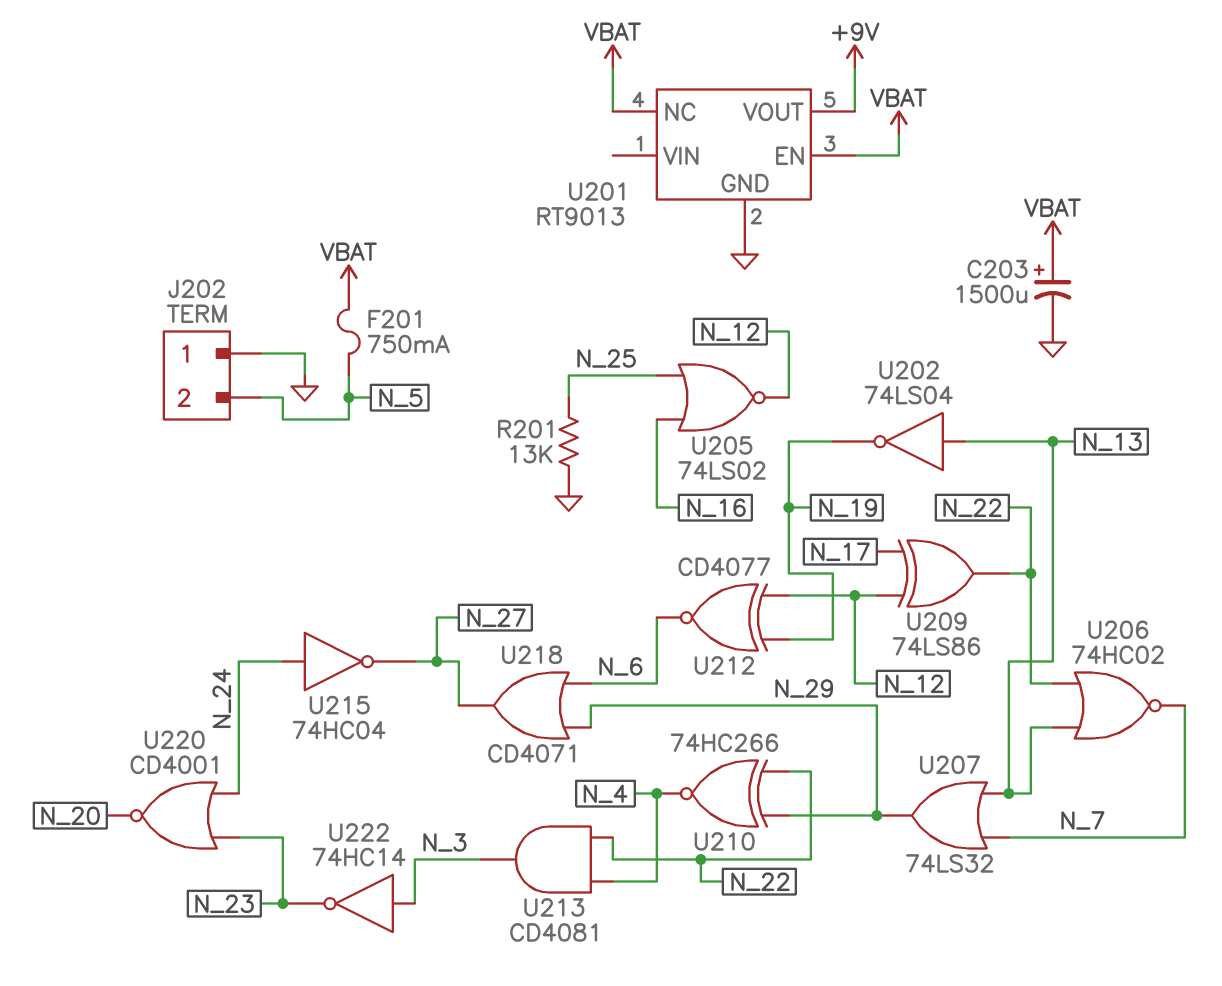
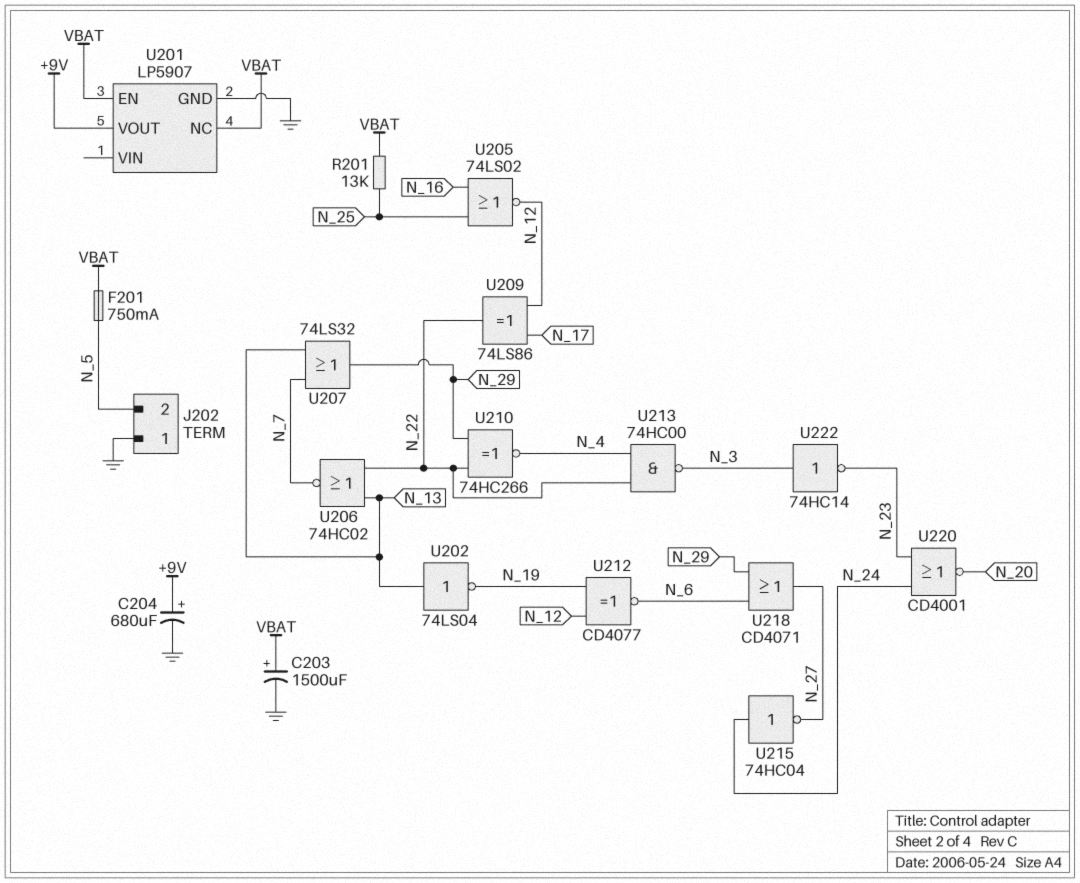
C204: none -> 680uF (plus +9V, minus GND)
R201: 13k (GND, N_25) -> 13k (N_25, VBAT)
U201: RT9013 -> LP5907
U213: AND CD4081 (in N_4, in N_22, out N_3) -> NAND 74HC00 (in N_4, in N_22, out N_3)

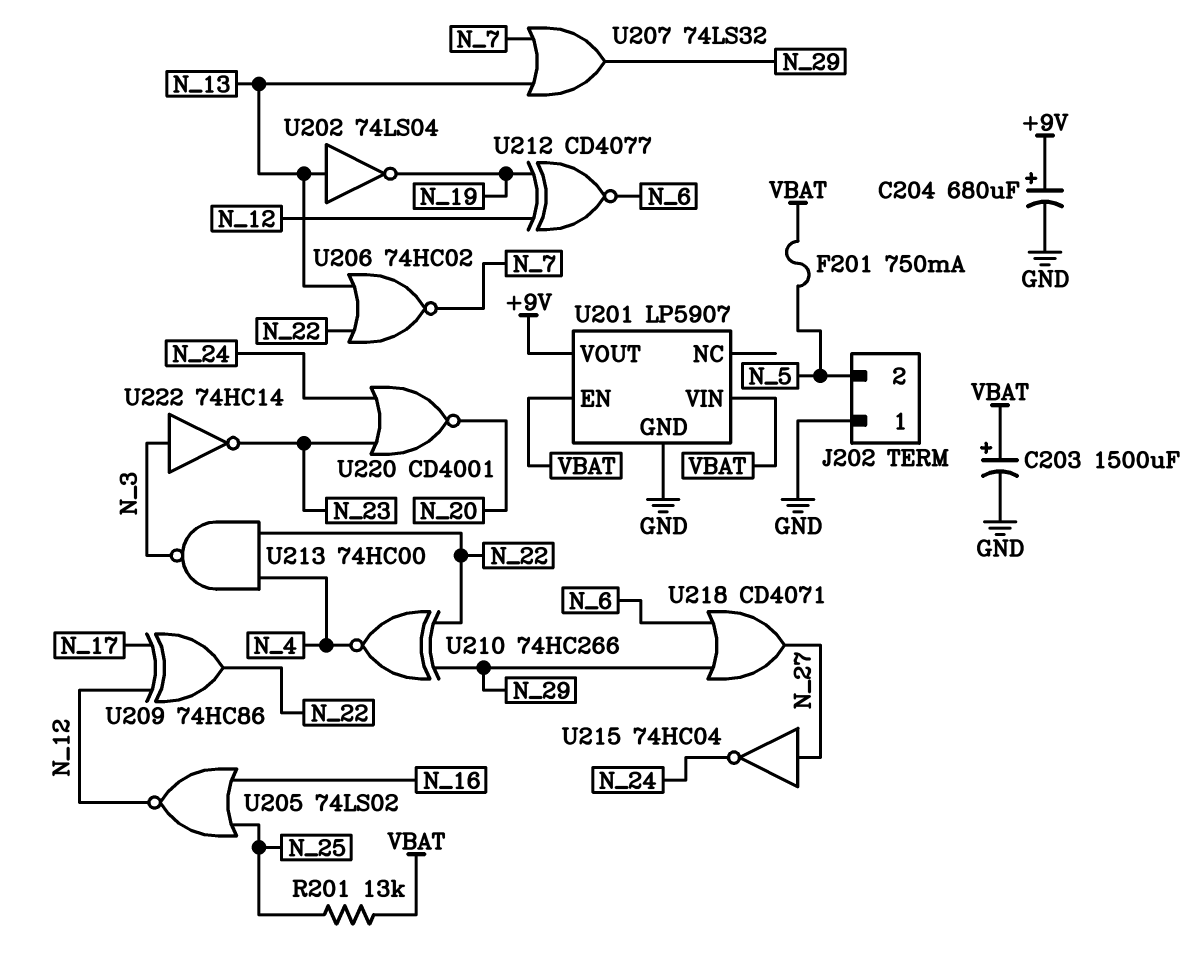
U201 pin NC: VBAT -> none
U201 pin VIN: none -> VBAT
U209: XOR 74LS86 (in N_12, in N_17, out N_22) -> XOR 74HC86 (in N_12, in N_17, out N_22)
U215: NOT 74HC04 (in N_24, out N_27) -> NOT 74HC04 (in N_27, out N_24)

